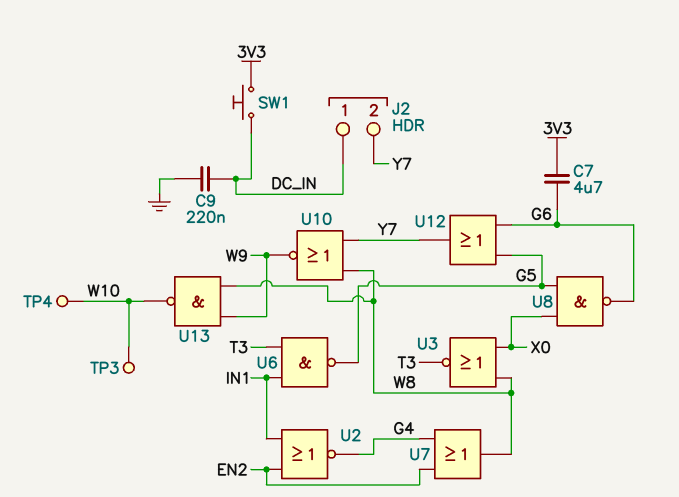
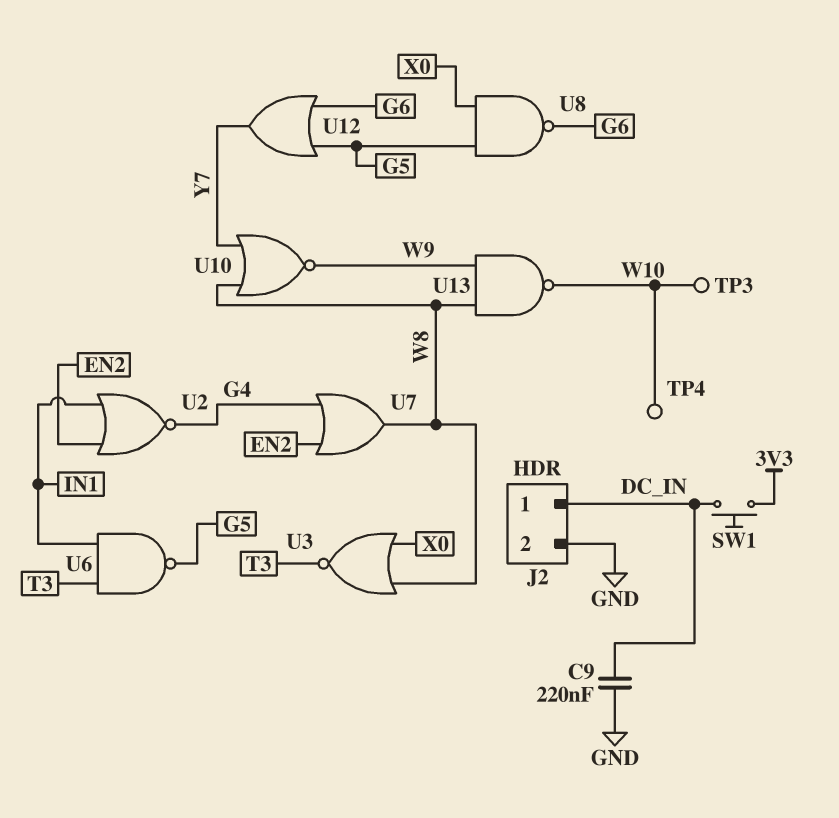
C7: 4.7uF (3V3, G6) -> none
J2 pin 2: Y7 -> GND

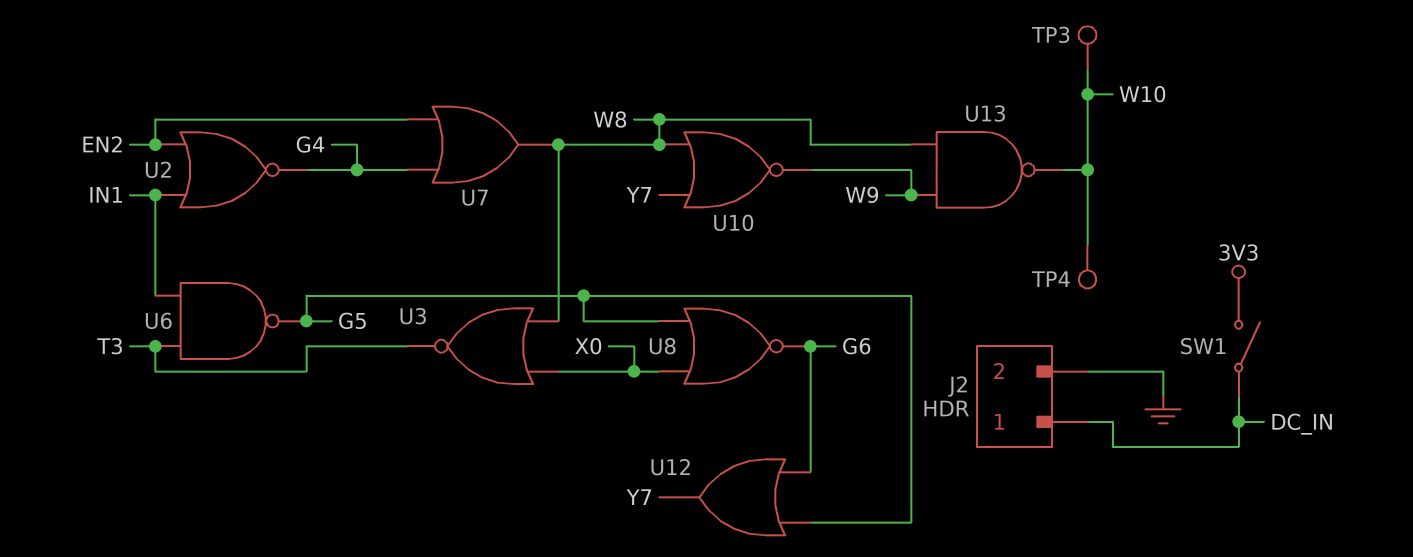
C9: 220nF (DC_IN, GND) -> none
SW1: button (3V3, DC_IN) -> switch (3V3, DC_IN)
U8: NAND (in G5, in X0, out G6) -> NOR (in G5, in X0, out G6)

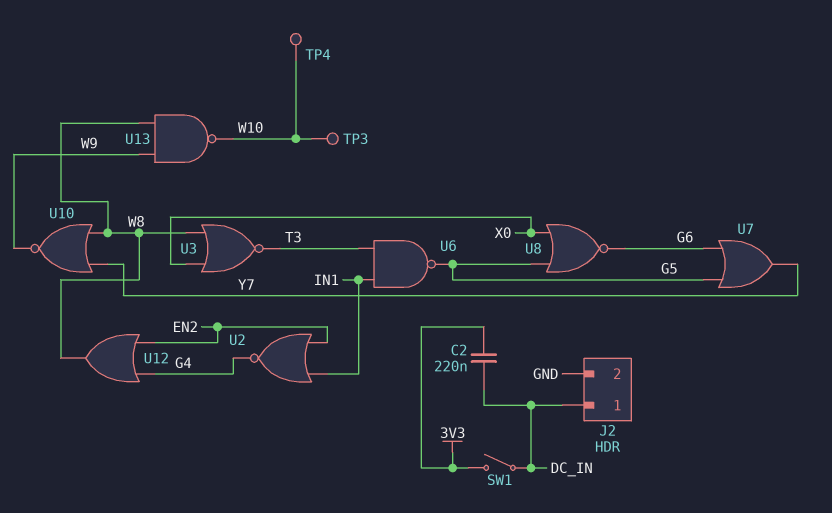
C2: none -> 220nF (3V3, DC_IN)
U7: OR (in EN2, in G4, out W8) -> OR (in G5, in G6, out Y7)
U12: OR (in G5, in G6, out Y7) -> OR (in EN2, in G4, out W8)

